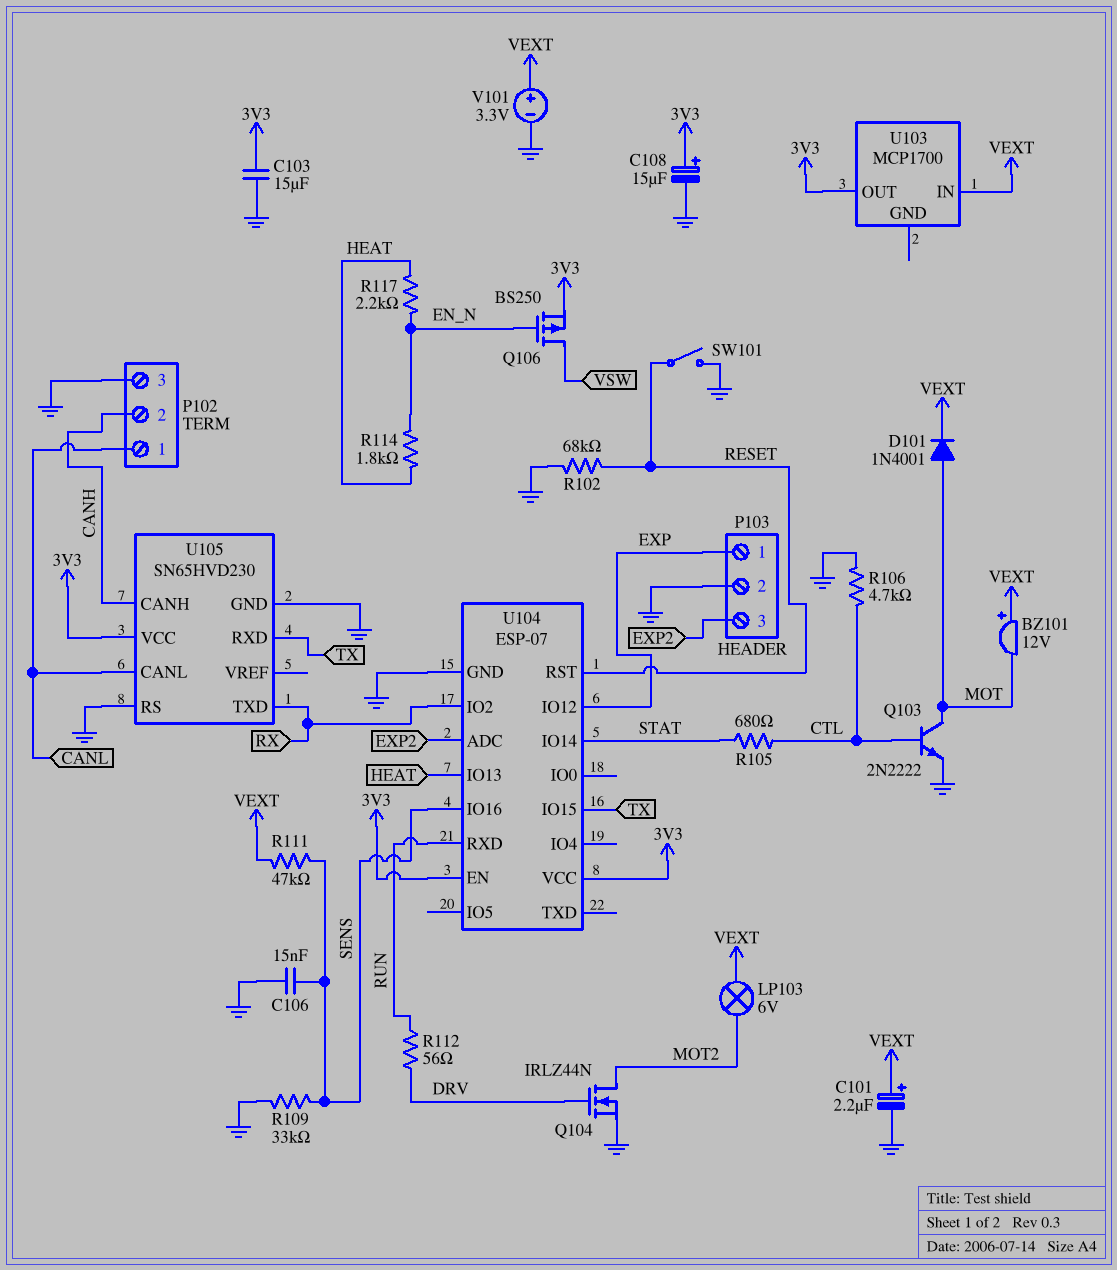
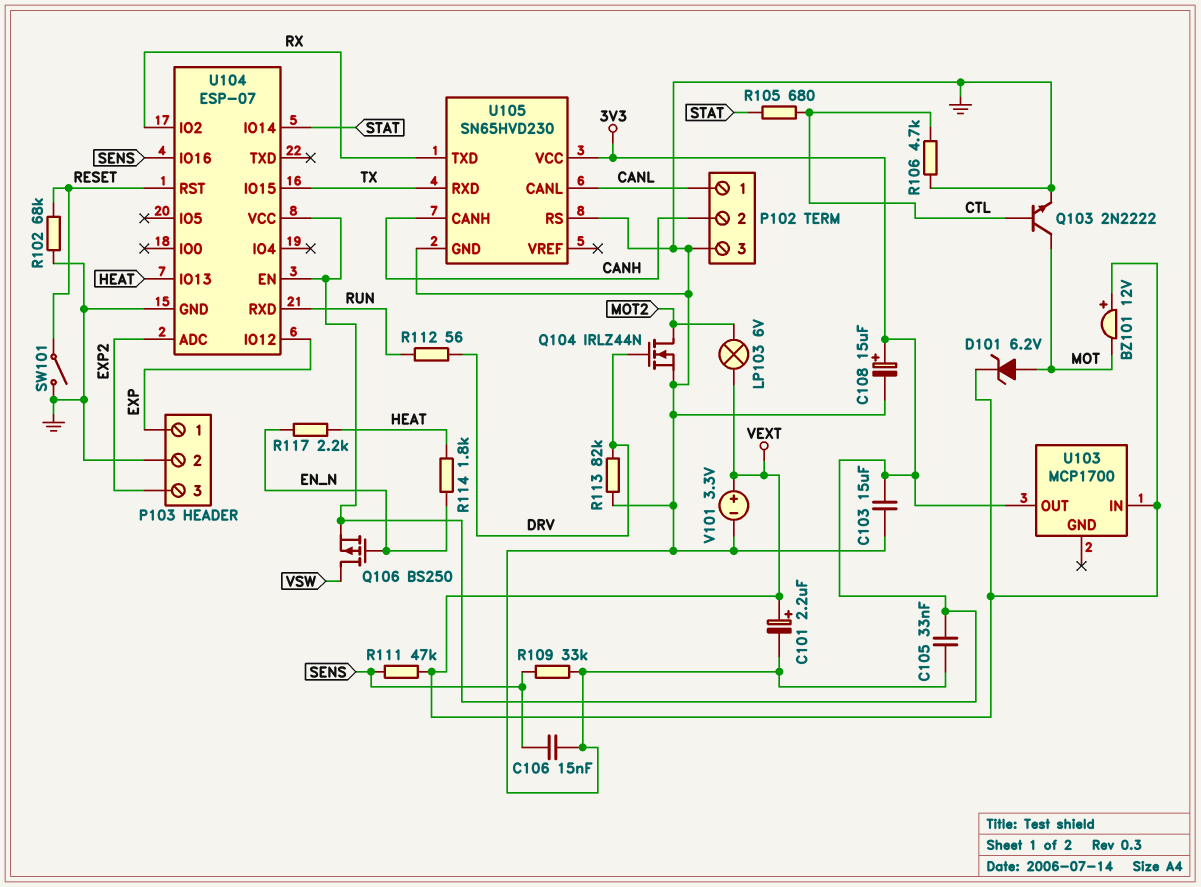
C105: none -> 33nF (3V3, GND)
D101: diode 1N4001 (A MOT, K VEXT) -> zener 6.2V (A MOT, K VEXT)
R113: none -> 82k (DRV, GND)

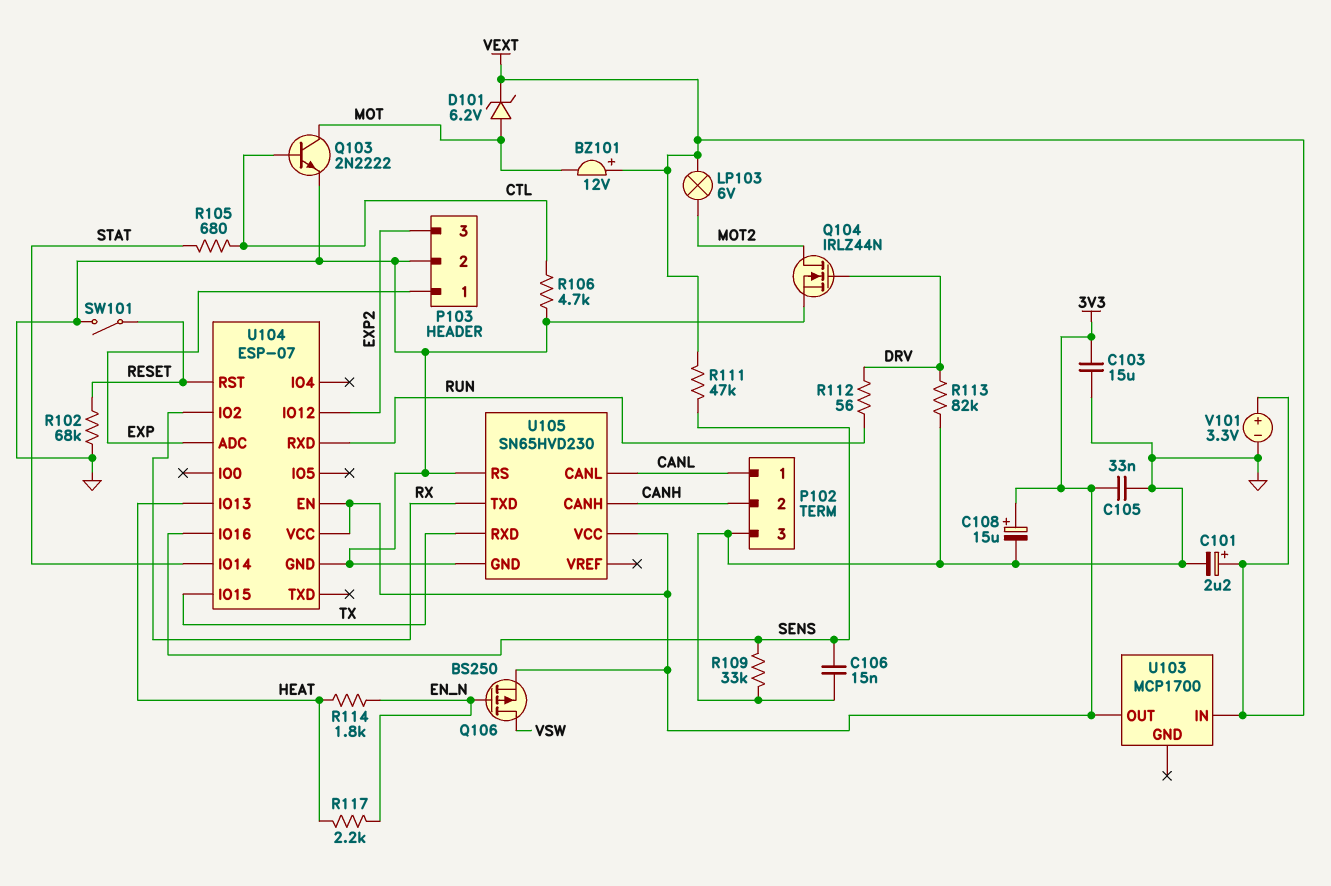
U104 pin ADC: EXP2 -> EXP
U104 pin IO12: EXP -> EXP2

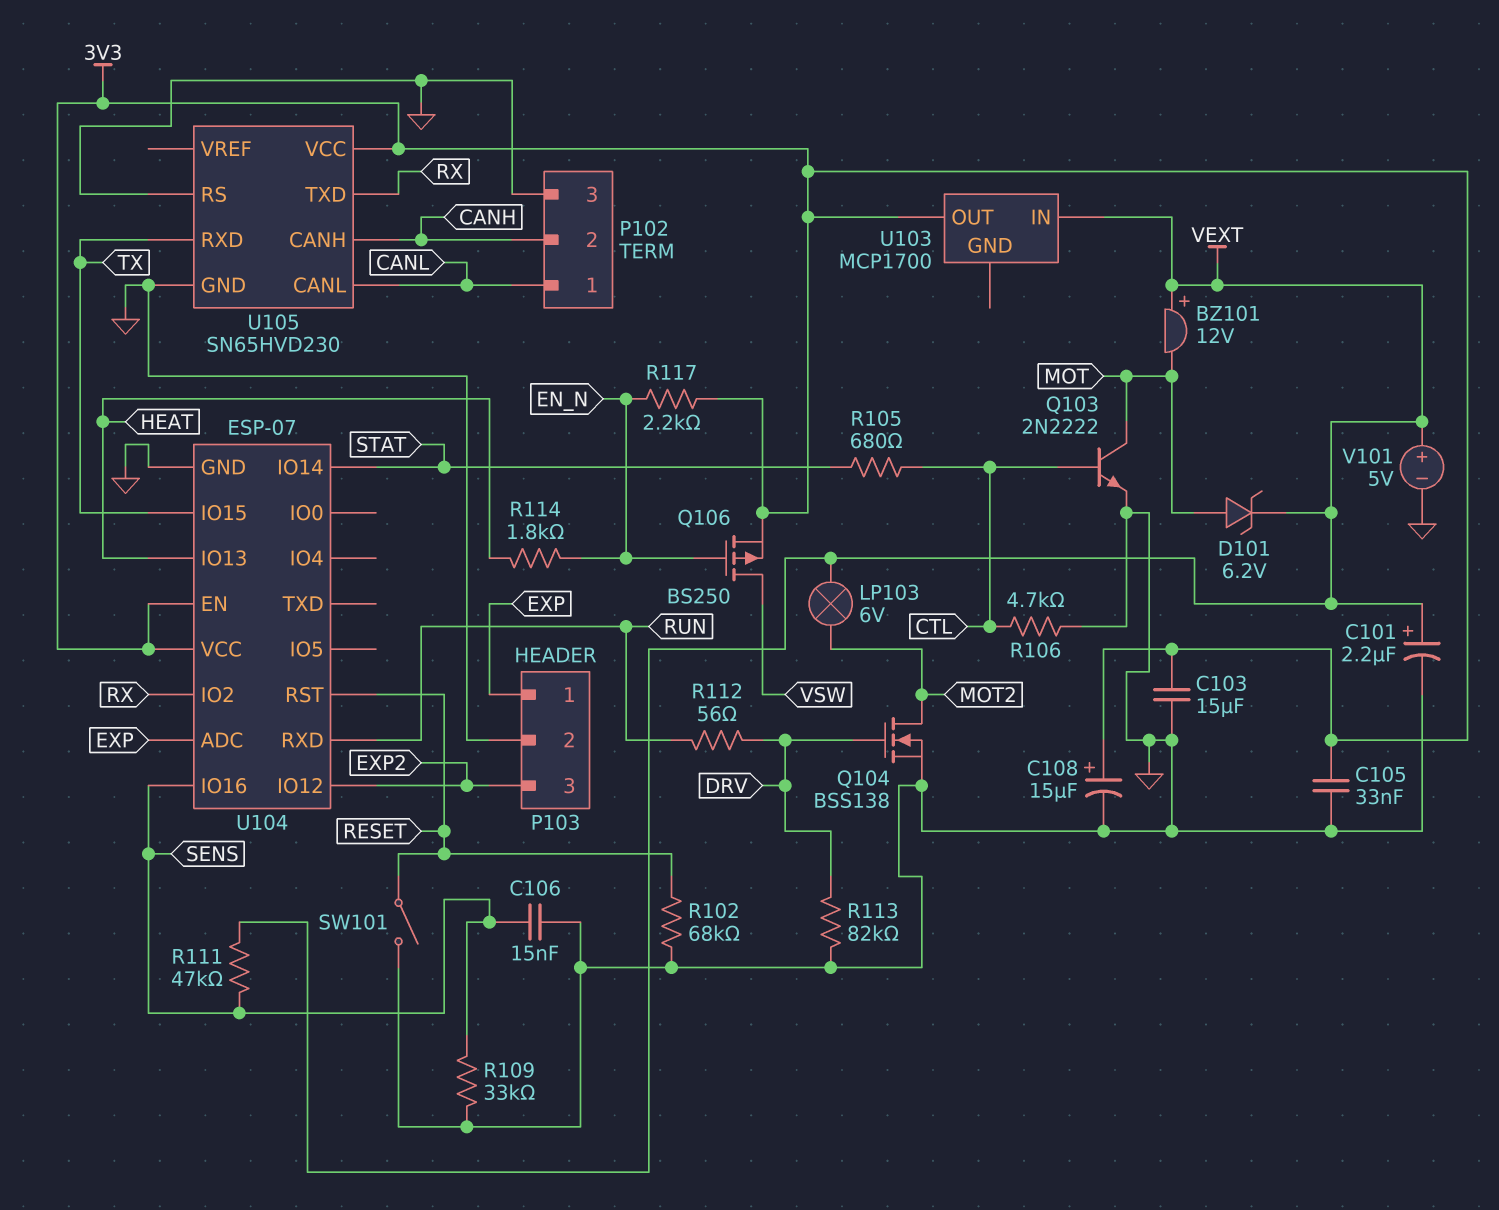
Q104: NMOS IRLZ44N (G DRV, D MOT2, S GND) -> NMOS BSS138 (G DRV, D MOT2, S GND)
R117: 2.2k (EN_N, HEAT) -> 2.2k (3V3, EN_N)
V101: 3.3V (plus VEXT, minus GND) -> 5V (plus VEXT, minus GND)

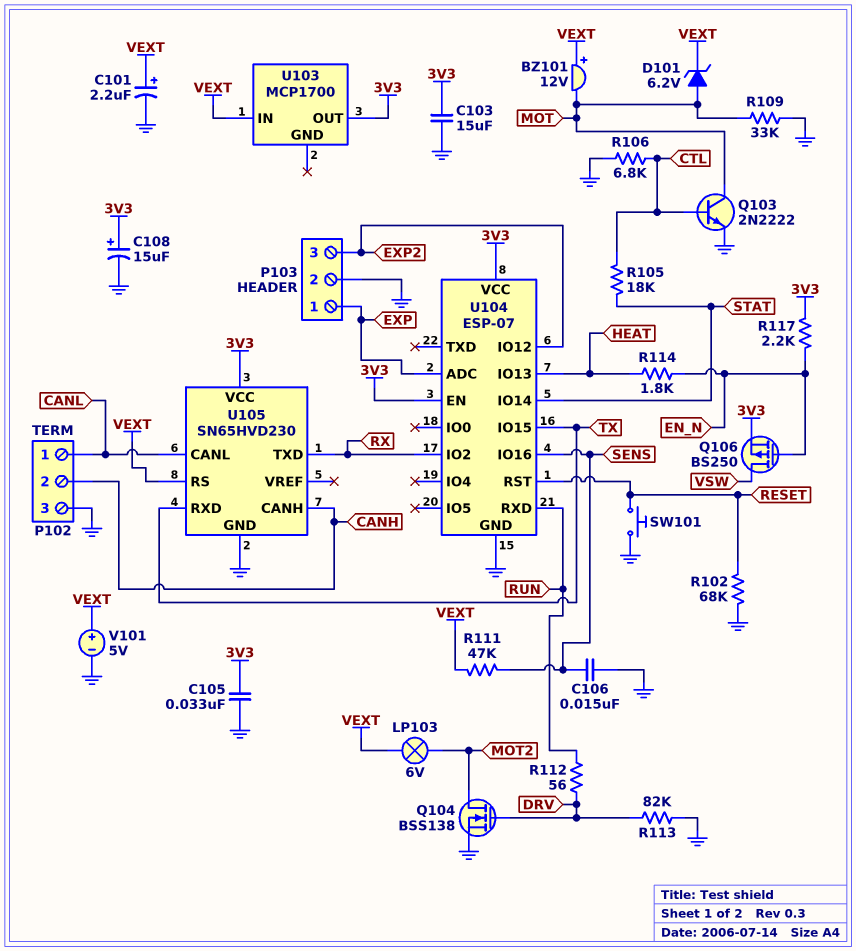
R105: 680 (CTL, STAT) -> 18k (CTL, STAT)
R106: 4.7k (CTL, GND) -> 6.8k (CTL, GND)
R109: 33k (GND, SENS) -> 33k (GND, MOT)
SW101: switch (GND, RESET) -> button (GND, RESET)
U105 pin RS: GND -> VEXT

